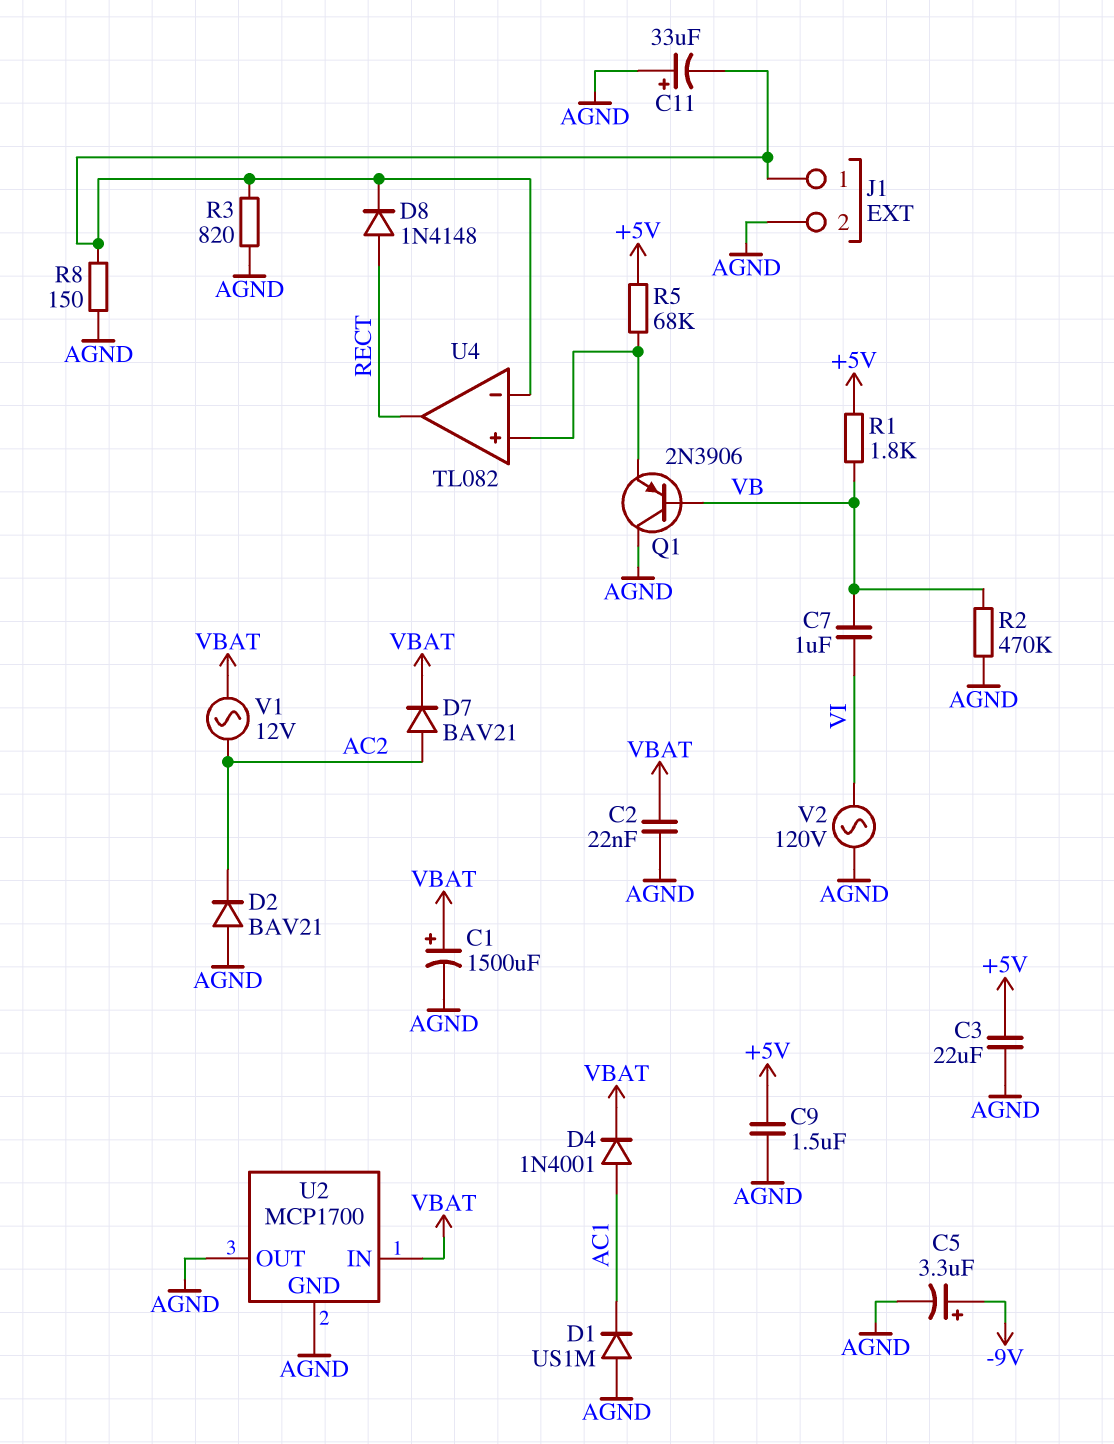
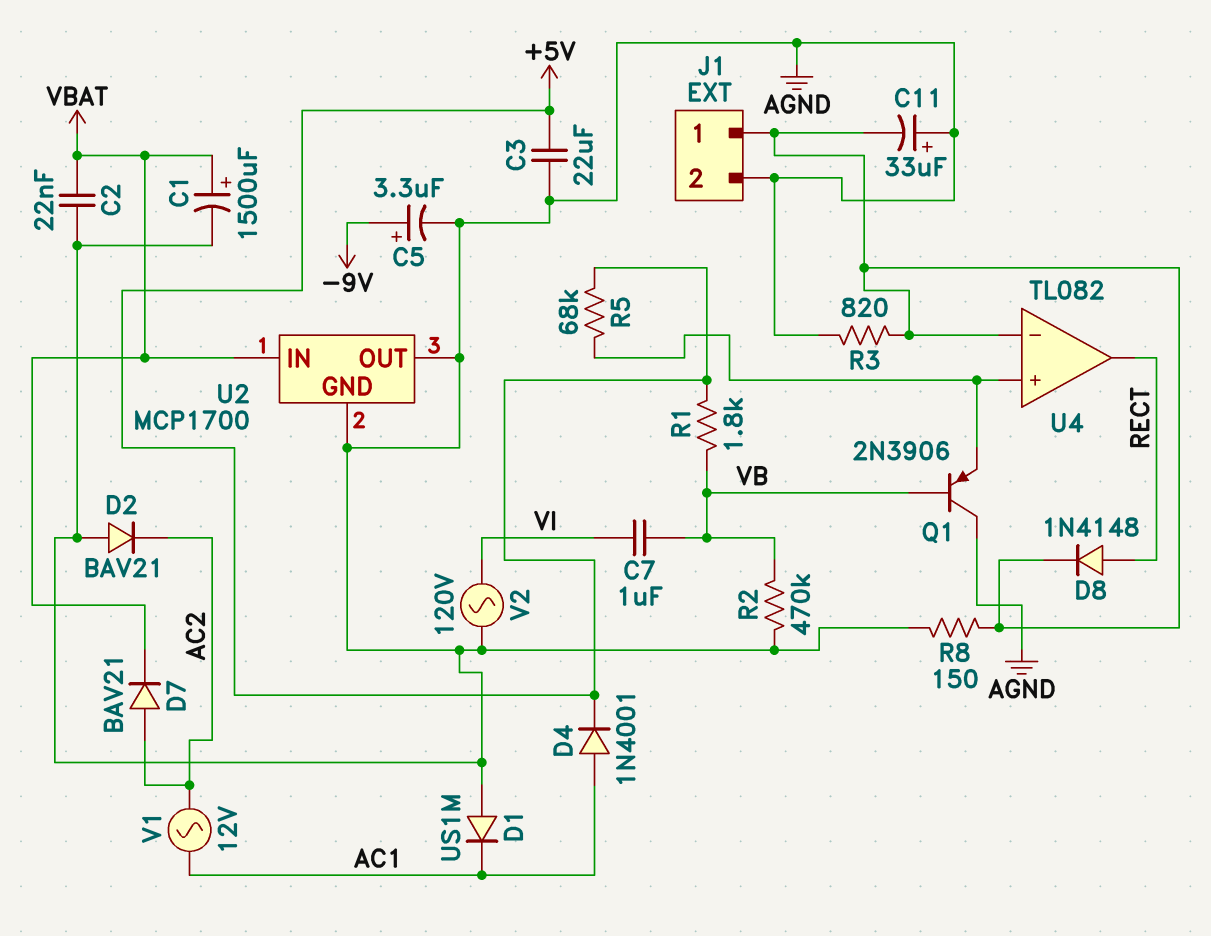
C9: 1.5uF (+5V, AGND) -> none
D4: diode 1N4001 (A AC1, K VBAT) -> diode 1N4001 (A AC1, K +5V)
V1: AC 12V (AC2, VBAT) -> AC 12V (AC1, AC2)

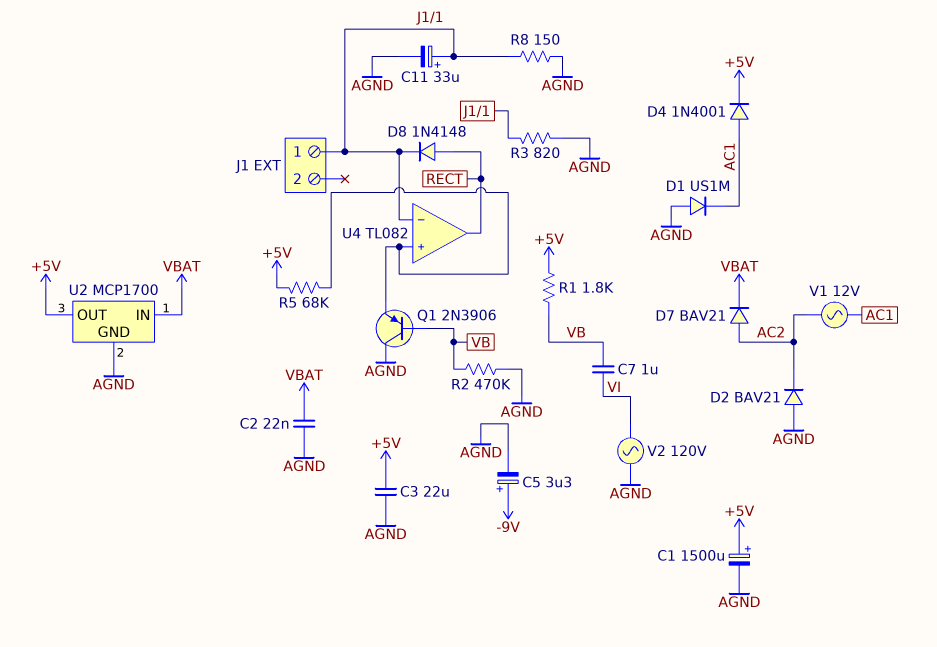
C1: 1500uF (plus VBAT, minus AGND) -> 1500uF (plus +5V, minus AGND)
C11: 33uF (plus AGND, minus J1/1) -> 33uF (plus J1/1, minus AGND)
J1 pin 2: AGND -> none
U2 pin OUT: AGND -> +5V

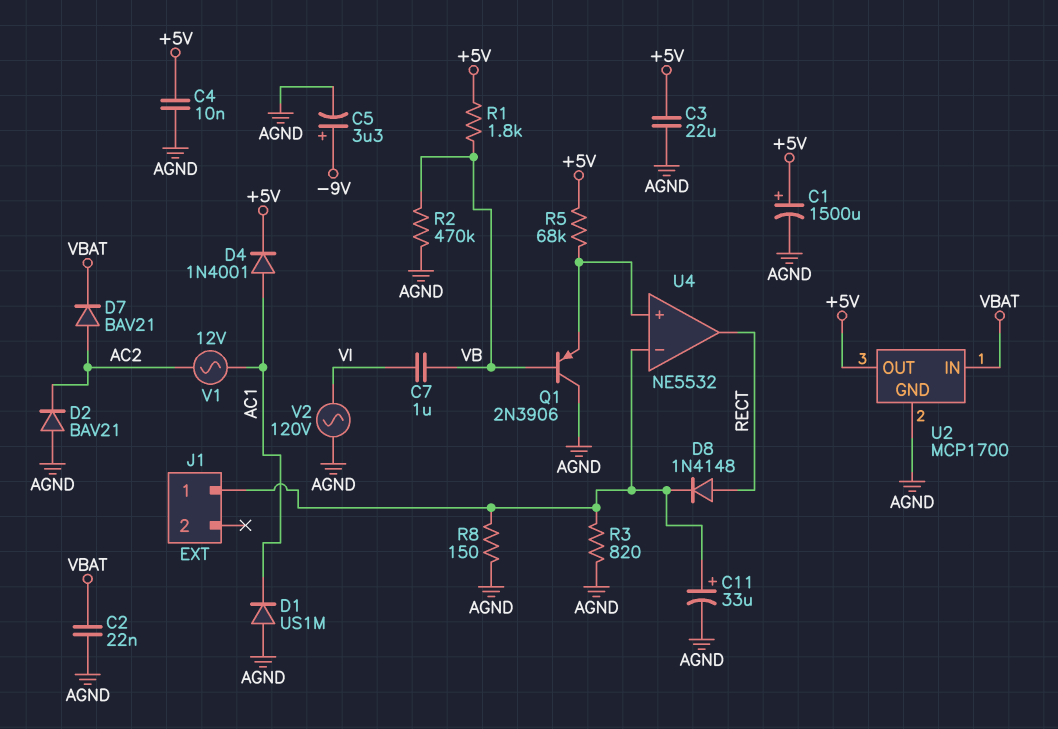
C4: none -> 10nF (+5V, AGND)
U4: TL082 -> NE5532

